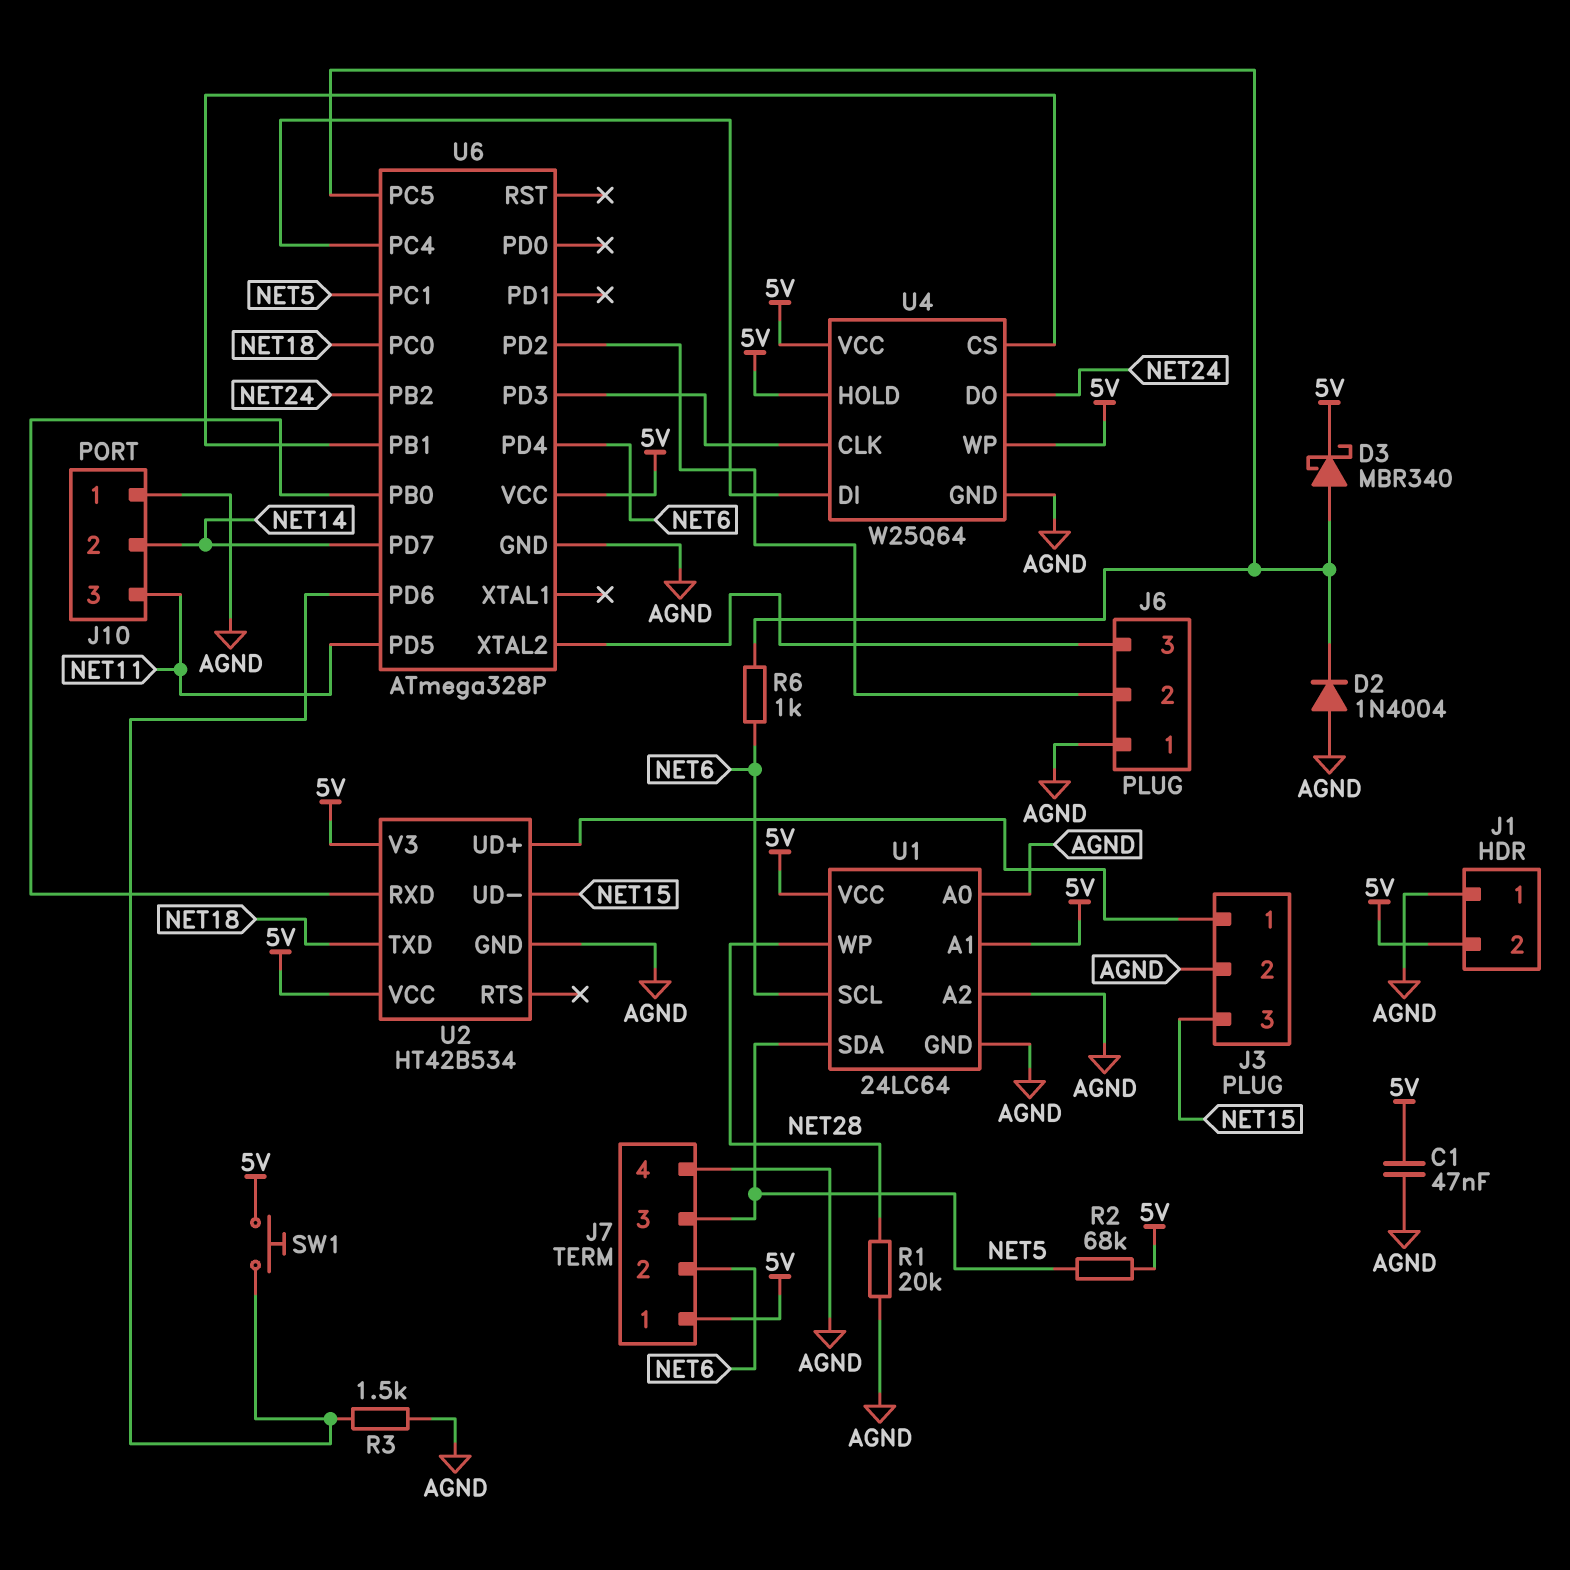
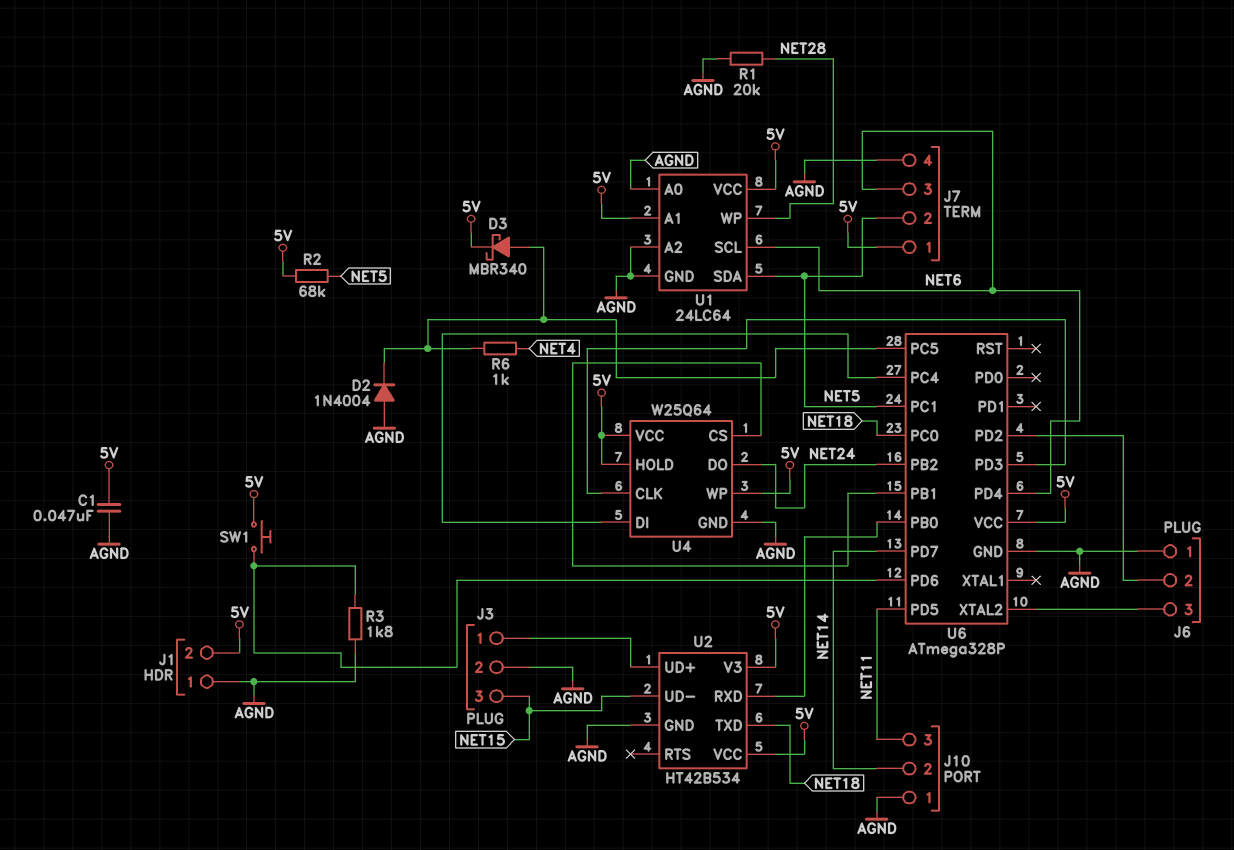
J7 pin 2: NET6 -> NET5
J7 pin 3: NET5 -> NET6
R3: 1.5k (AGND, U6/PD6) -> 1.8k (AGND, U6/PD6)
R6: 1k (NET6, U6/PC5) -> 1k (NET4, U6/PC5)

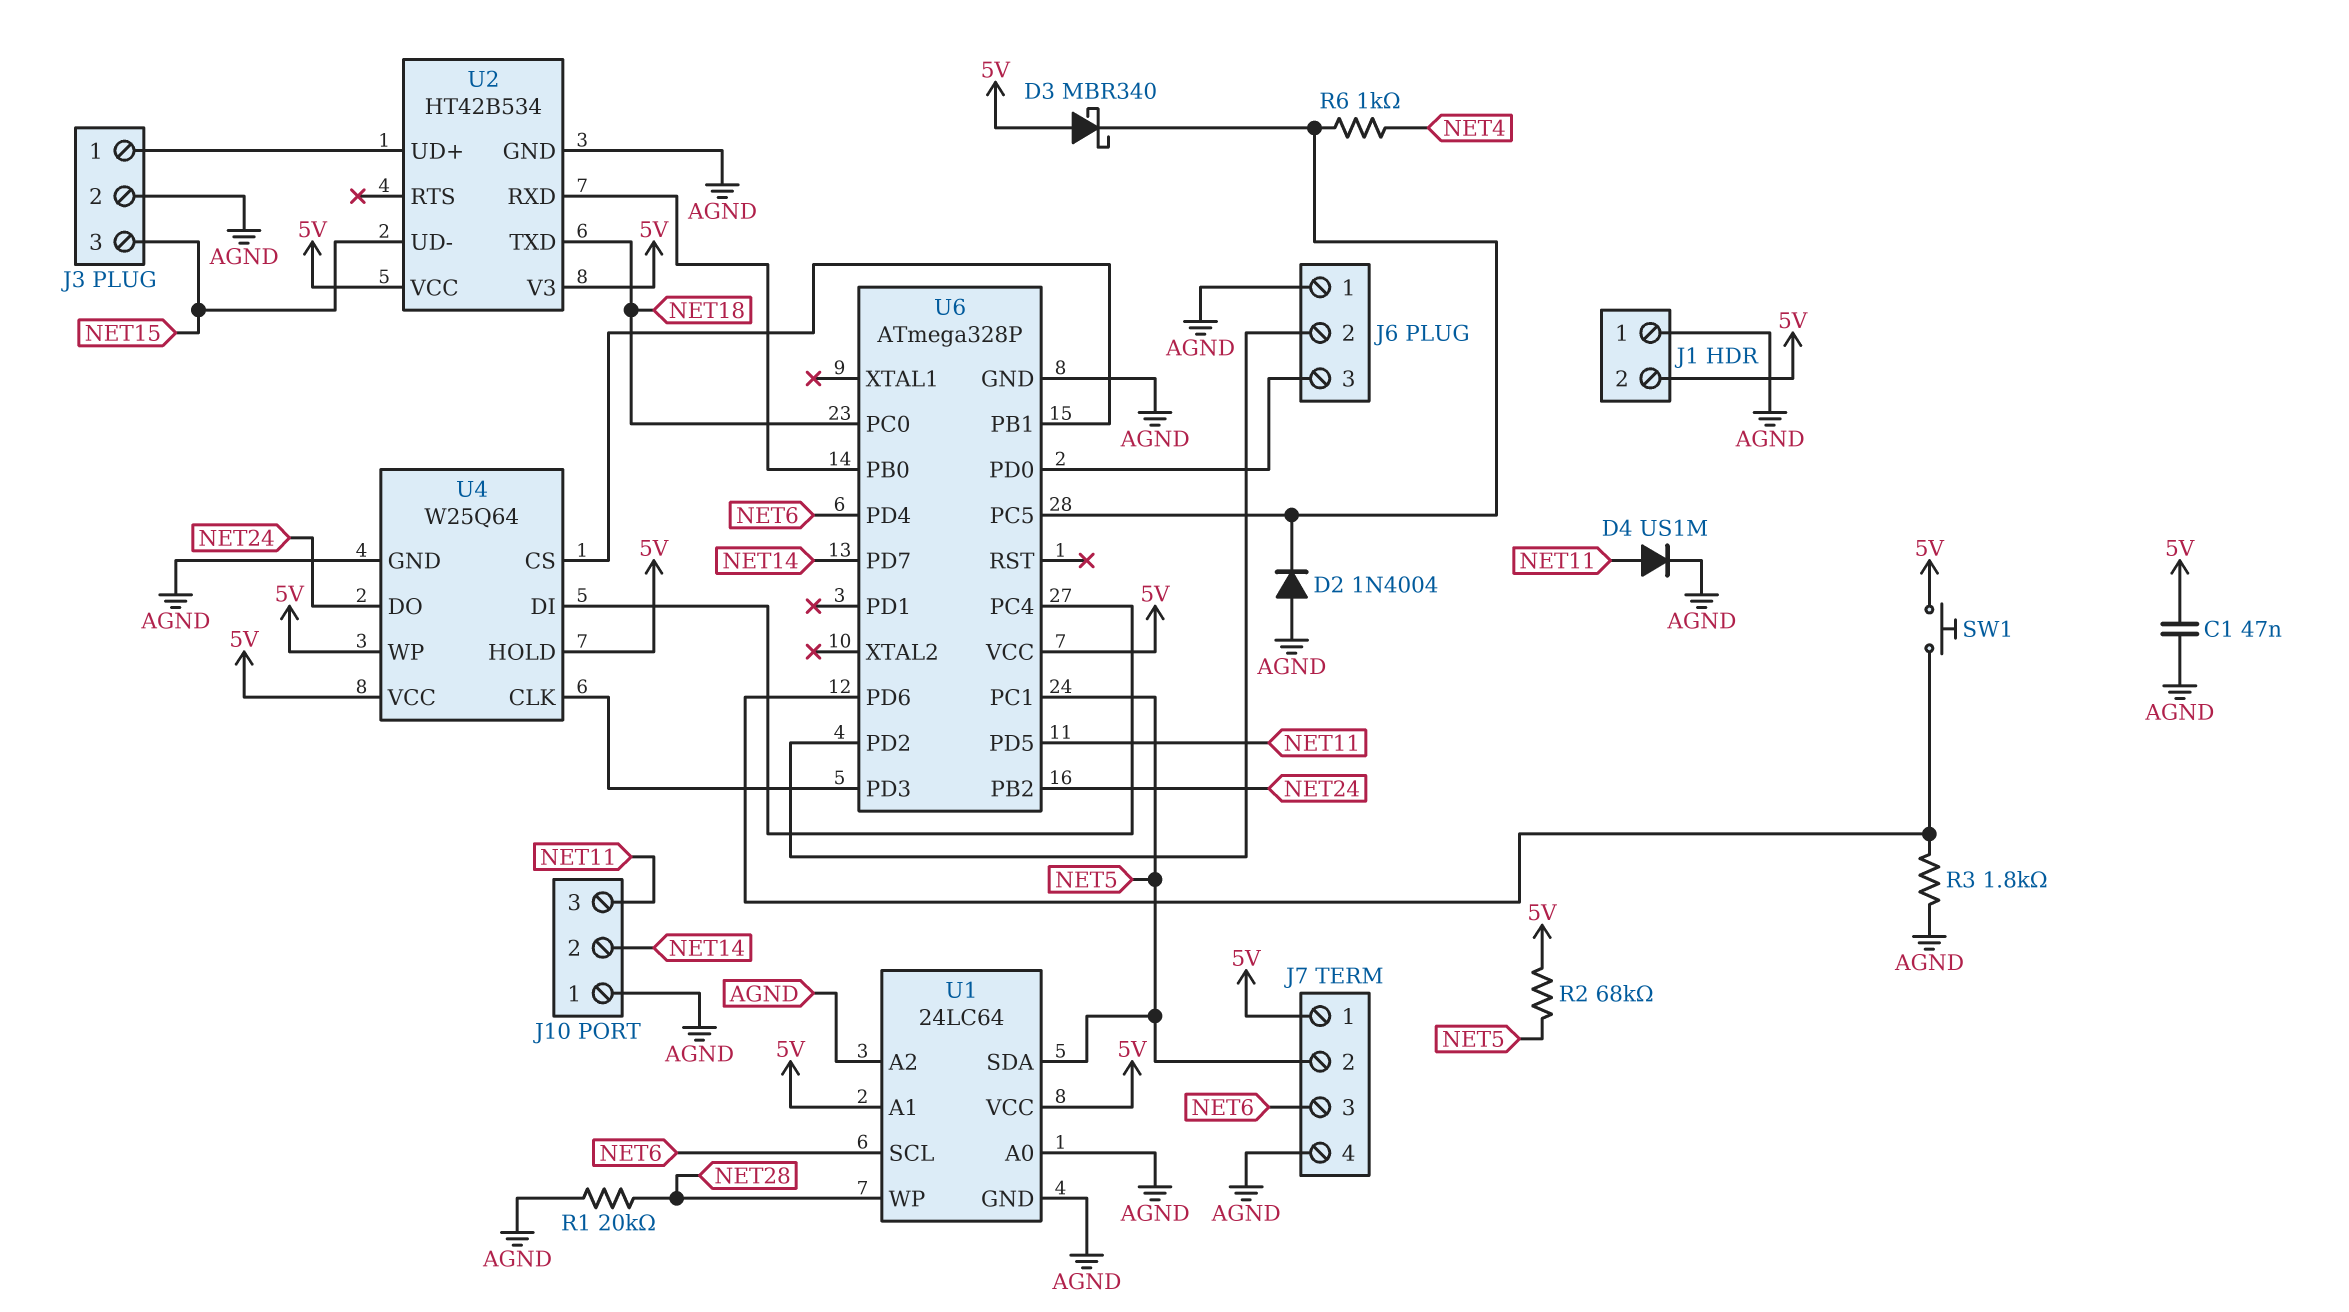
D3: schottky MBR340 (A U6/PC5, K 5V) -> schottky MBR340 (A 5V, K U6/PC5)
D4: none -> diode US1M (A NET11, K AGND)
U6 pin PD0: none -> J6/3
U6 pin XTAL2: J6/3 -> none

